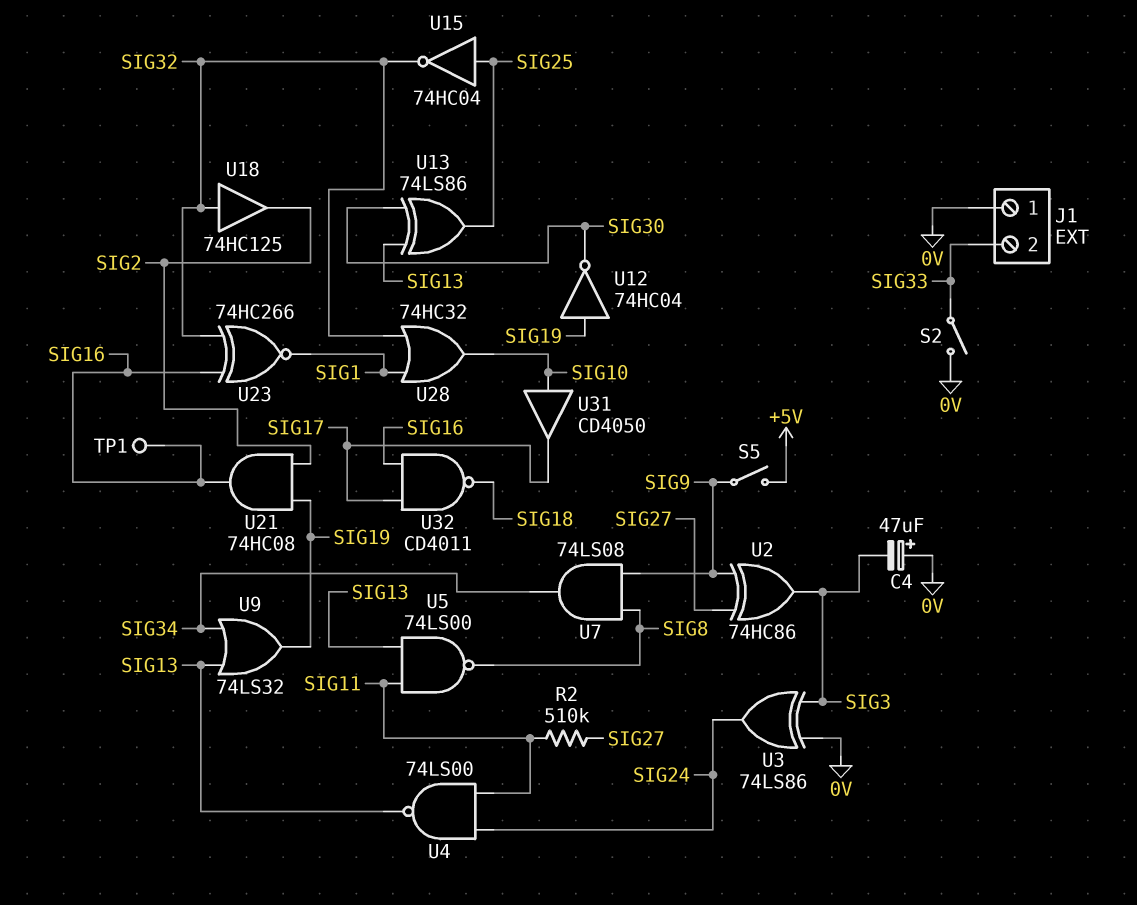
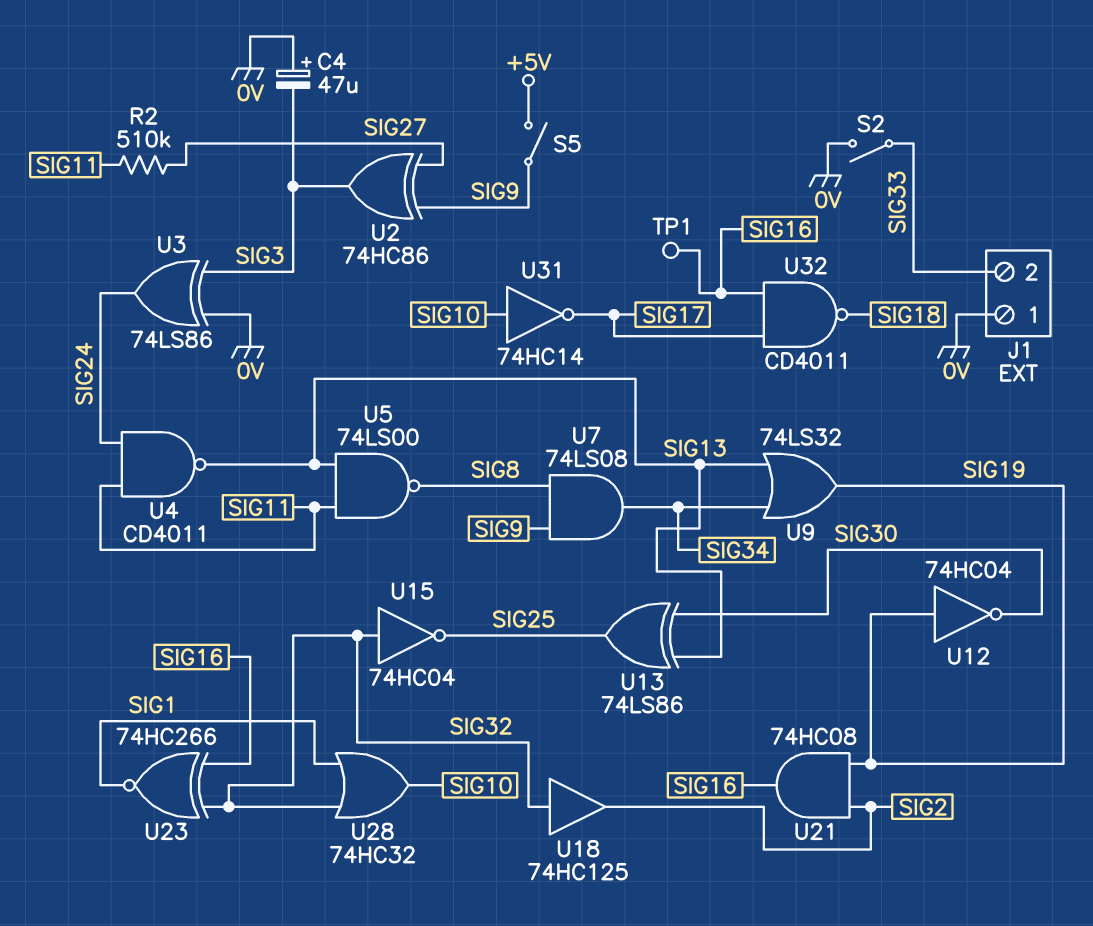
U4: NAND 74LS00 (in SIG11, in SIG24, out SIG13) -> NAND CD4011 (in SIG11, in SIG24, out SIG13)
U15: NOT 74HC04 (in SIG25, out SIG32) -> NOT 74HC04 (in SIG32, out SIG25)
U31: buffer CD4050 (in SIG10, out SIG17) -> NOT 74HC14 (in SIG10, out SIG17)

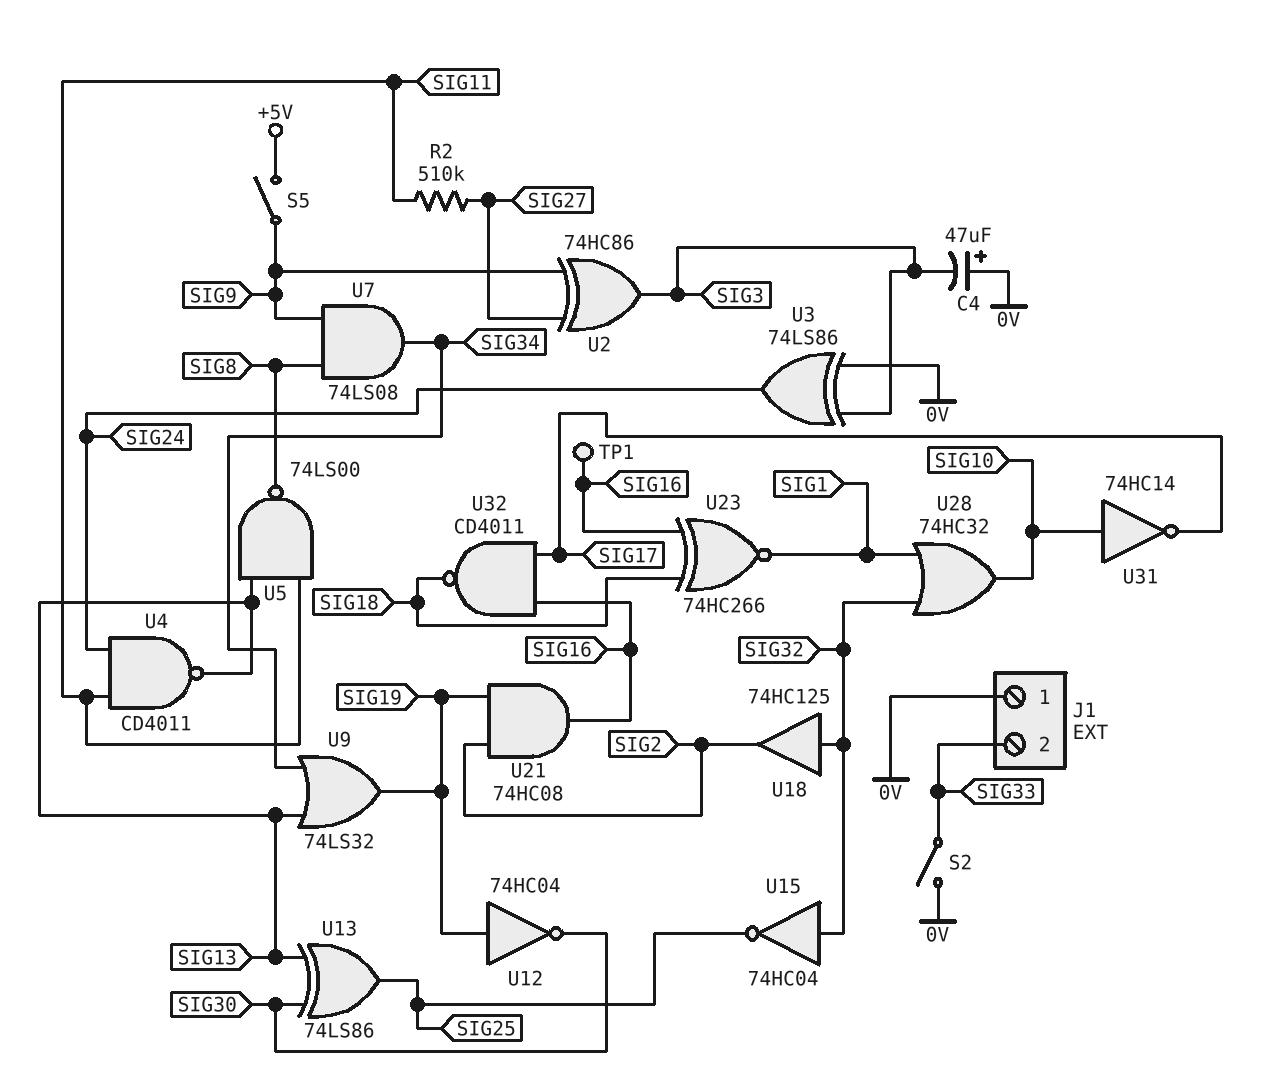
U23: XNOR 74HC266 (in SIG16, in SIG32, out SIG1) -> XNOR 74HC266 (in SIG16, in SIG18, out SIG1)

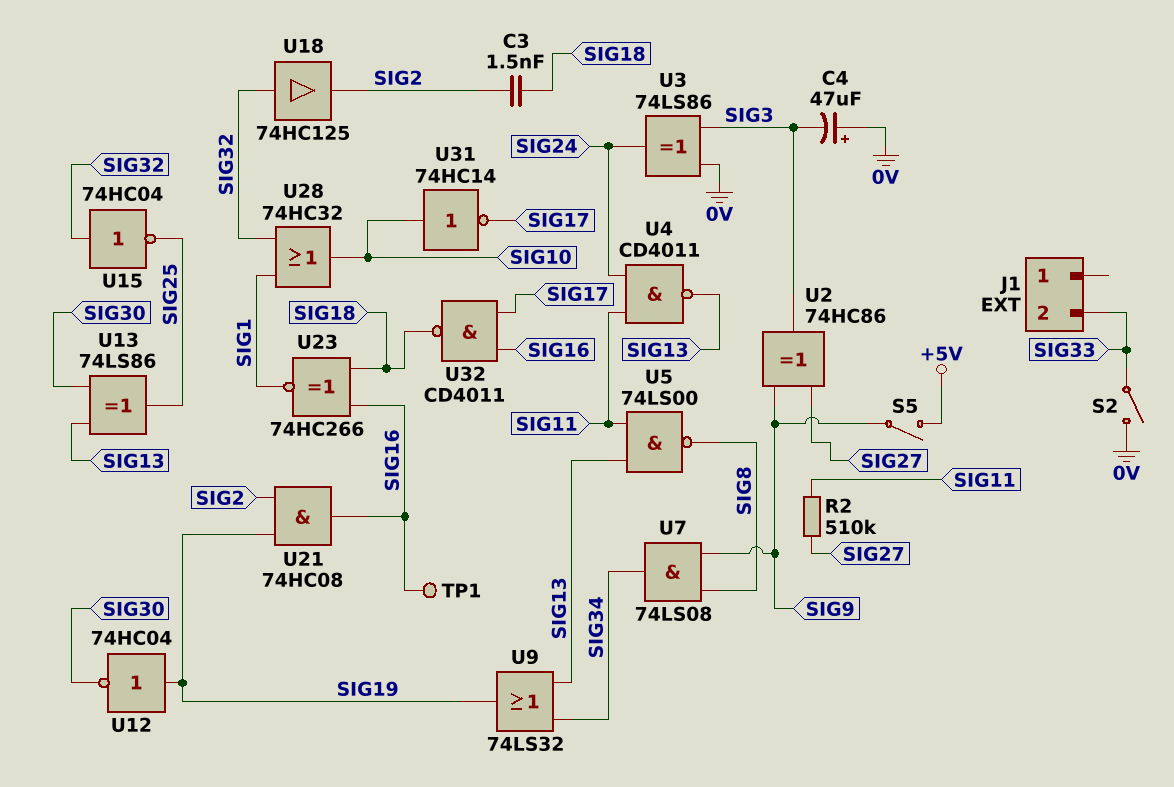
C3: none -> 1.5nF (SIG2, SIG18)
J1 pin 1: 0V -> none

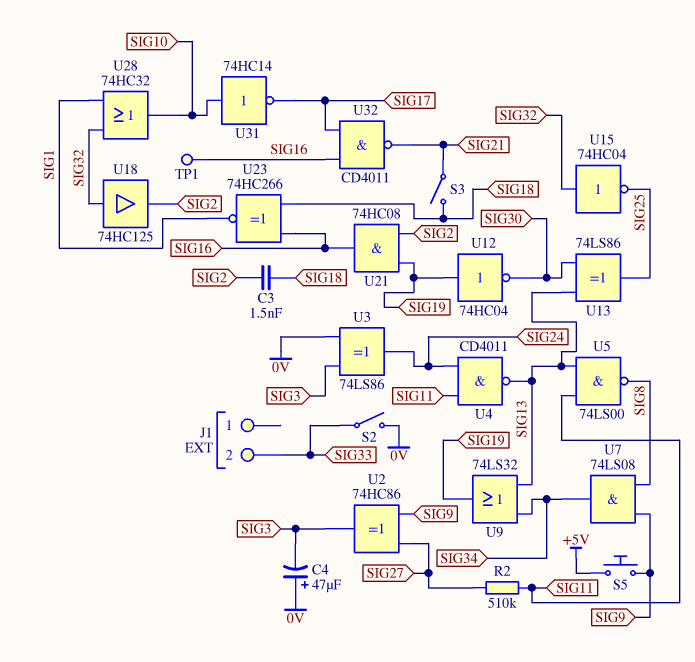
S3: none -> switch (SIG18, SIG21)
S5: switch (+5V, SIG9) -> button (+5V, SIG9)
U32: NAND CD4011 (in SIG16, in SIG17, out SIG18) -> NAND CD4011 (in SIG16, in SIG17, out SIG21)

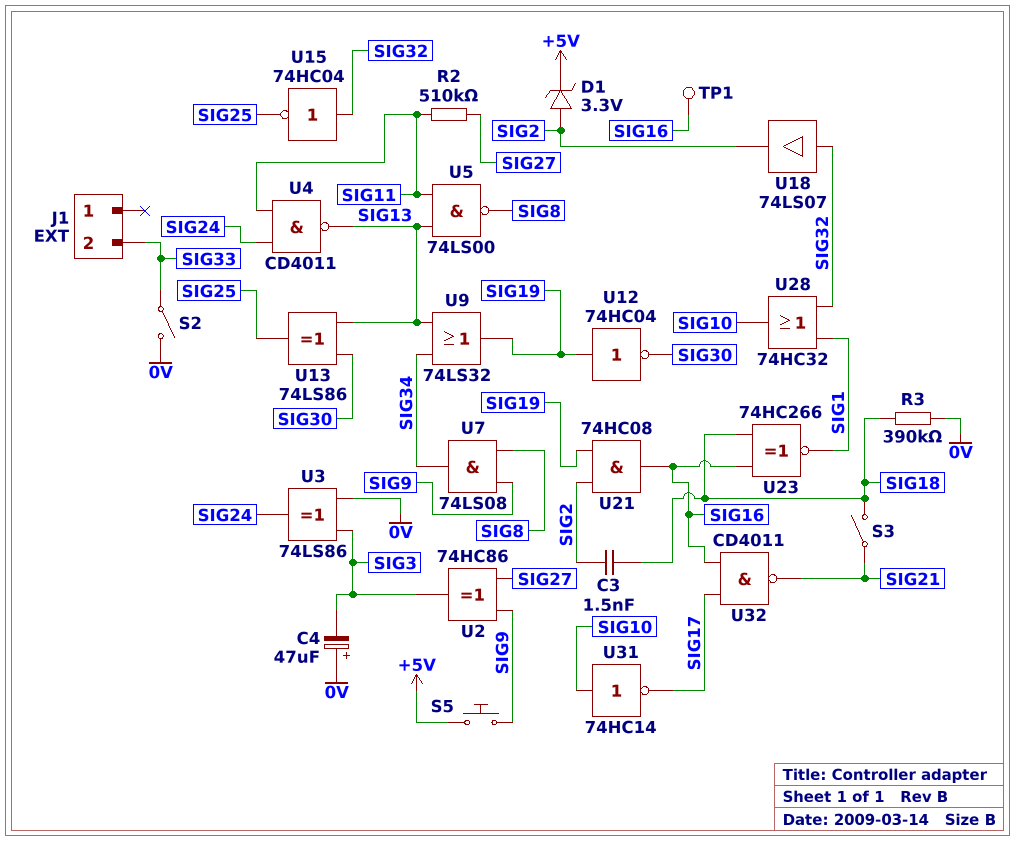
D1: none -> zener 3.3V (A SIG2, K +5V)
R3: none -> 390k (0V, SIG18)
U18: buffer 74HC125 (in SIG32, out SIG2) -> buffer 74LS07 (in SIG32, out SIG2)

